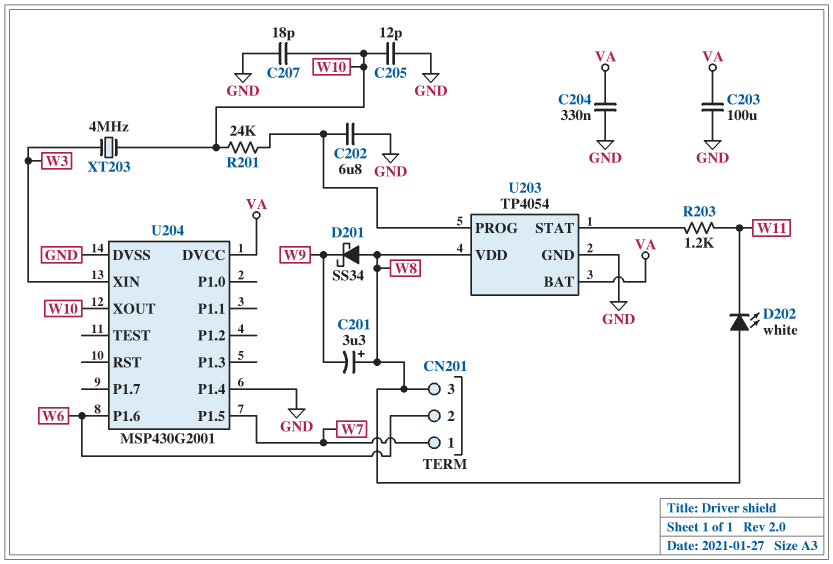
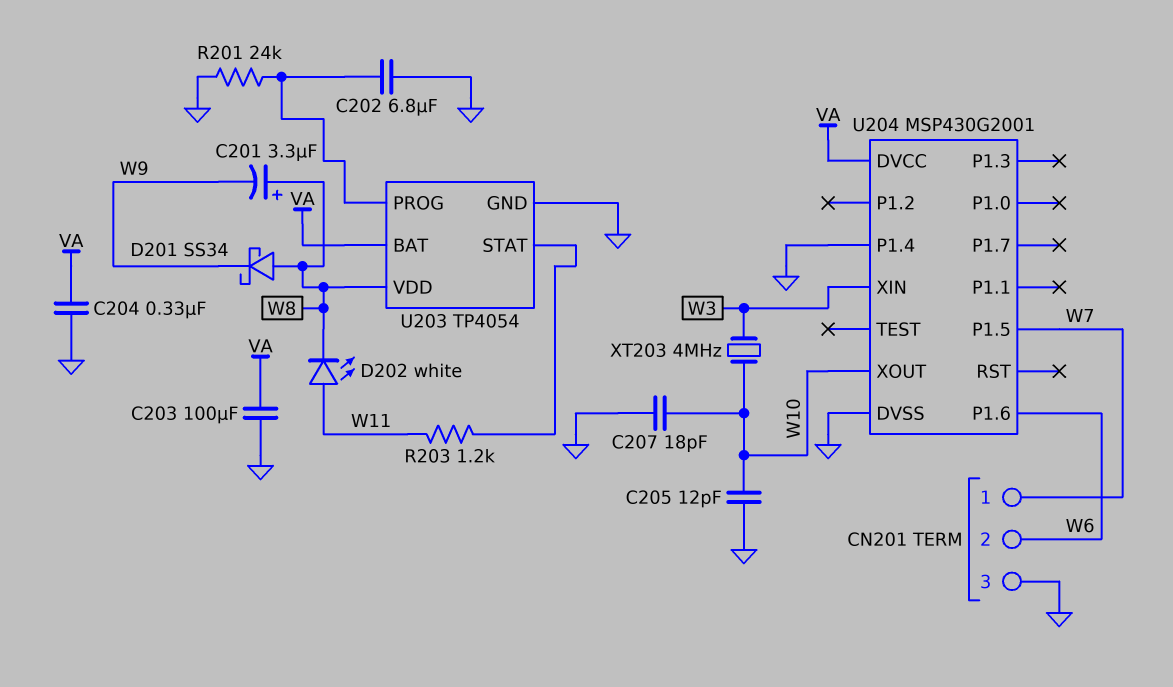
CN201 pin 3: W8 -> GND
D202: LED white (A W8, K W11) -> LED white (A W11, K W8)
R201: 24k (U203/PROG, W10) -> 24k (GND, U203/PROG)

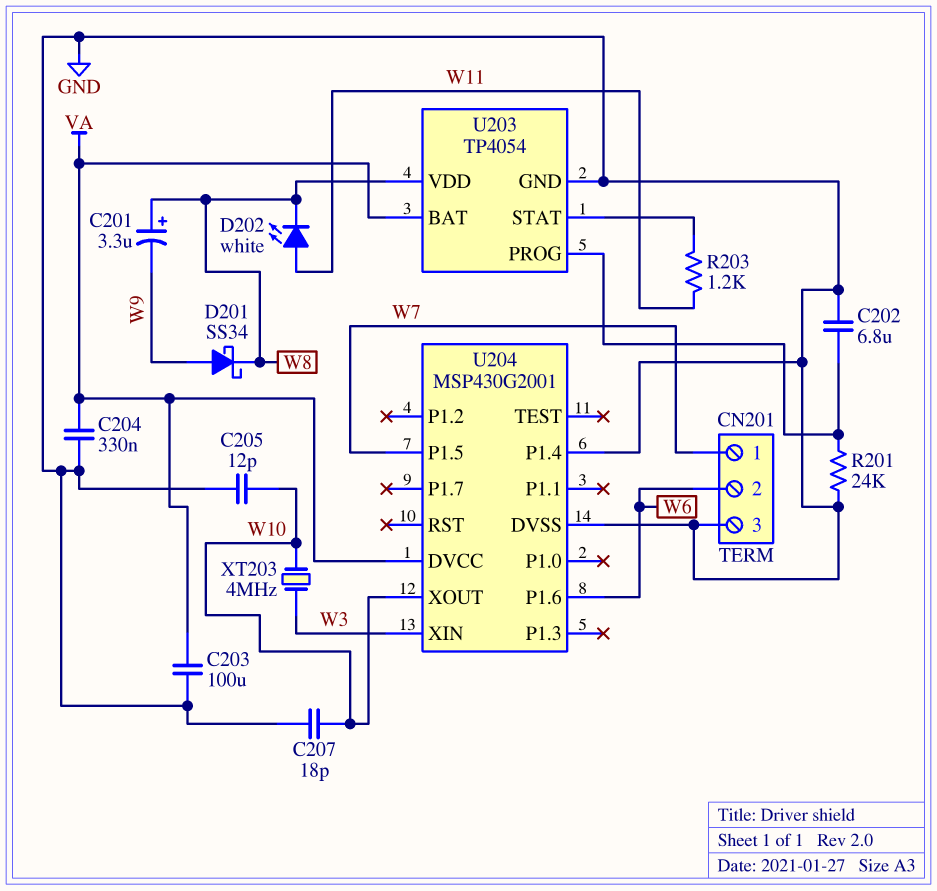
D201: schottky SS34 (A W8, K W9) -> schottky SS34 (A W9, K W8)

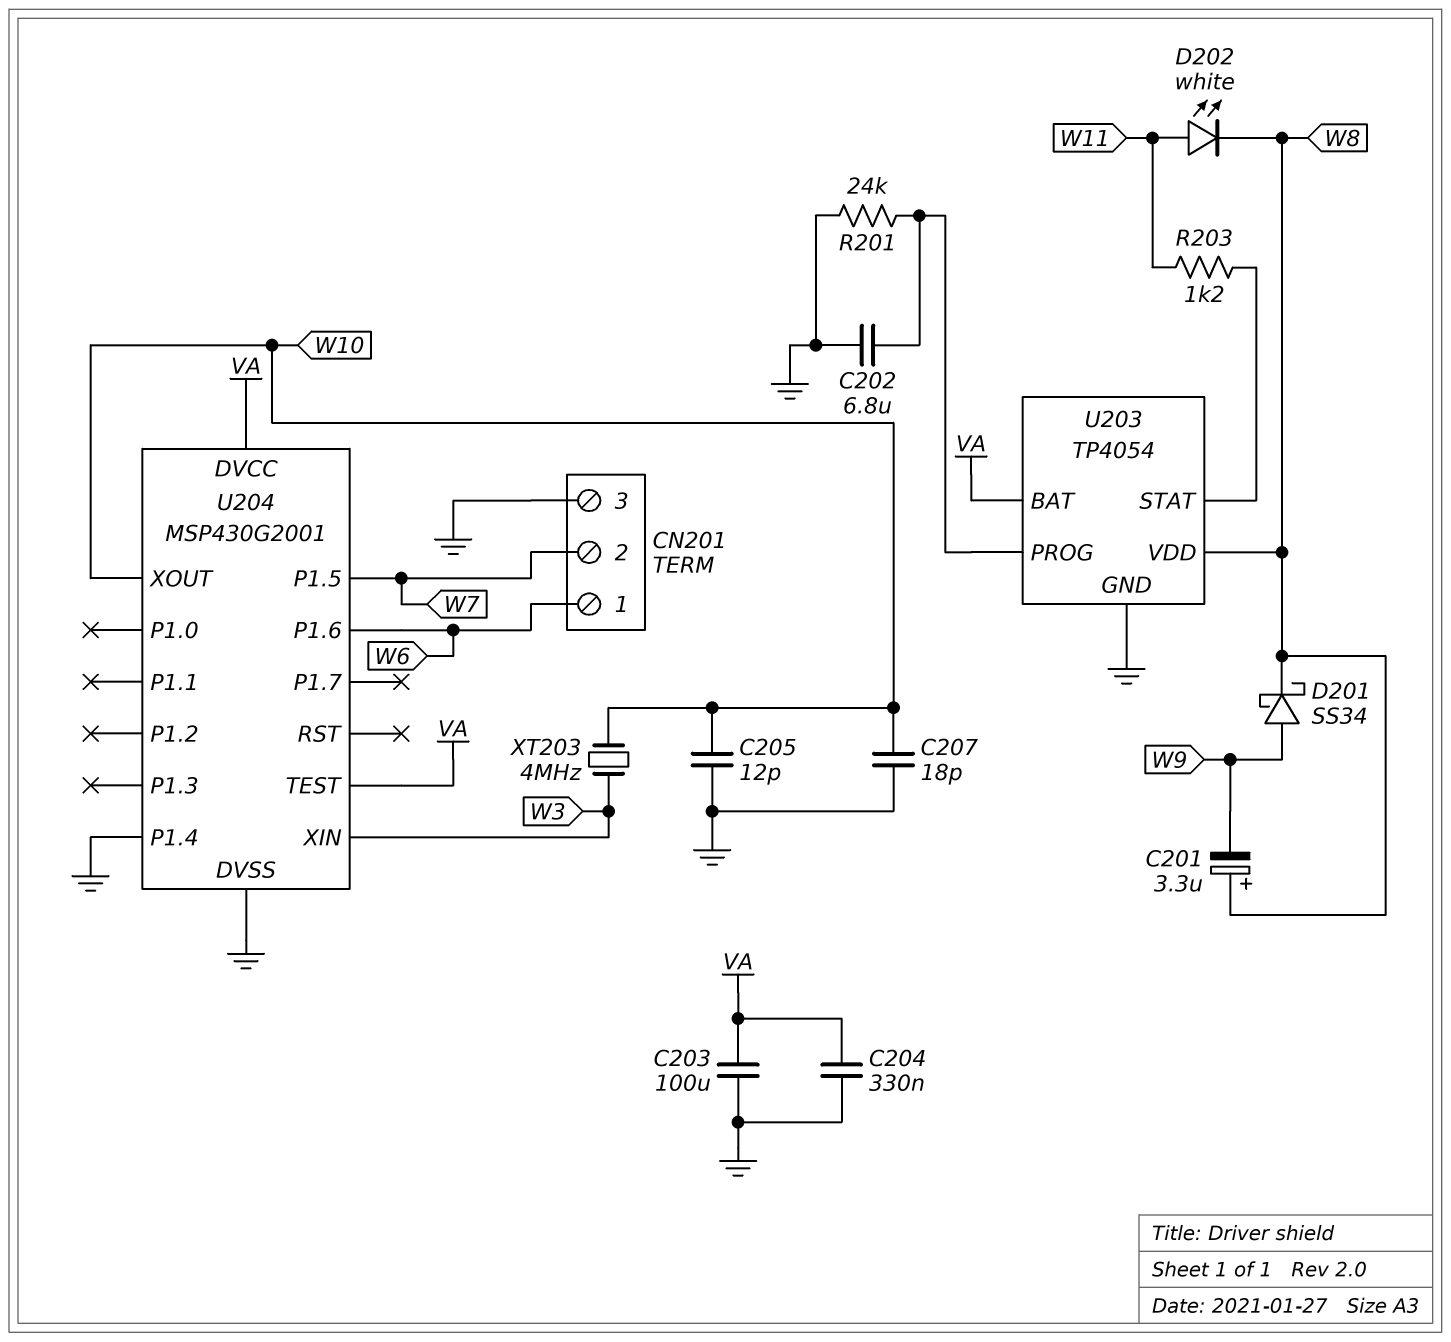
CN201 pin 1: W7 -> W6
CN201 pin 2: W6 -> W7
U204 pin TEST: none -> VA

